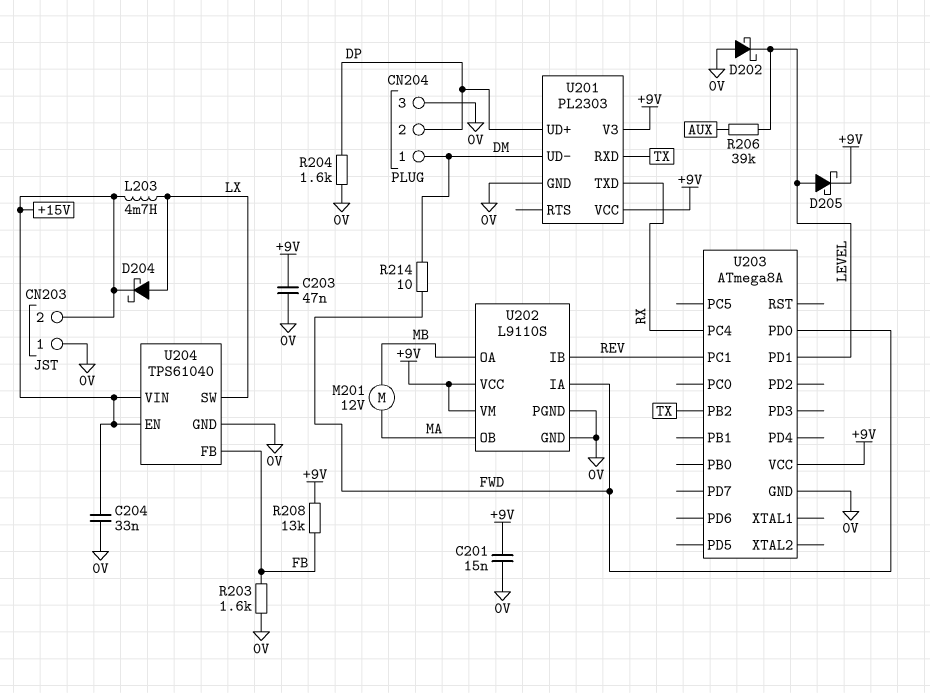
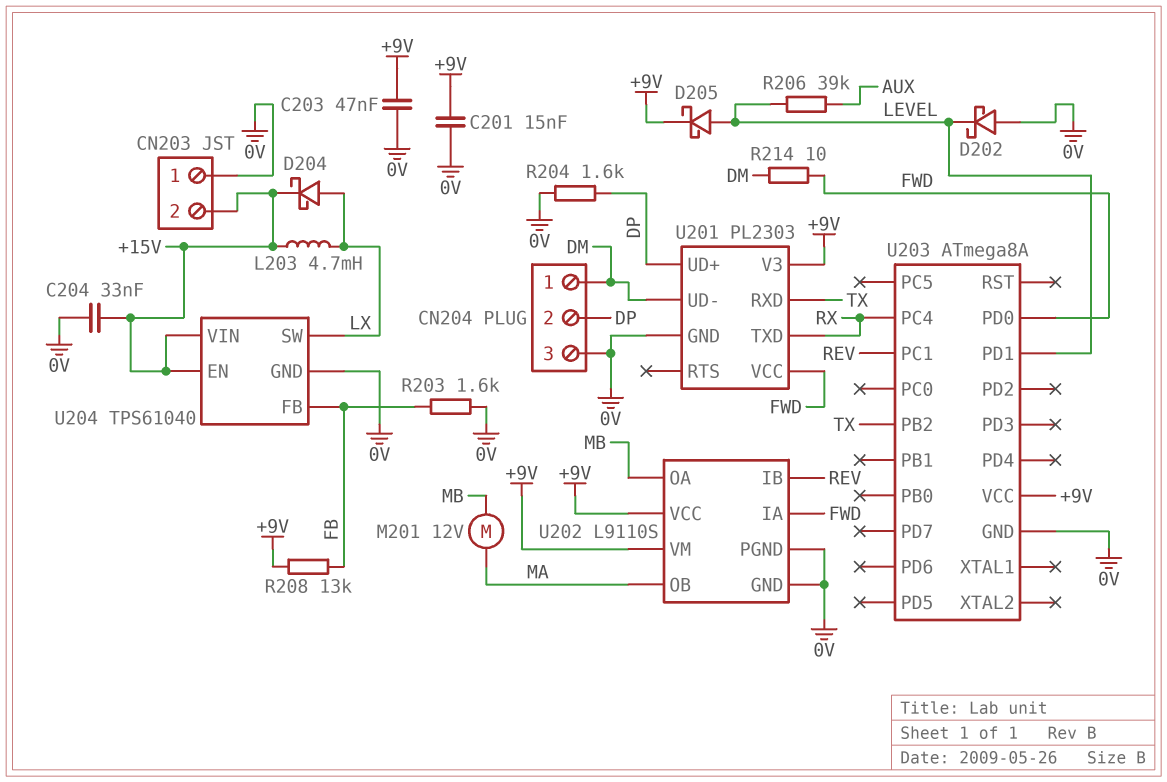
U201 pin VCC: +9V -> FWD

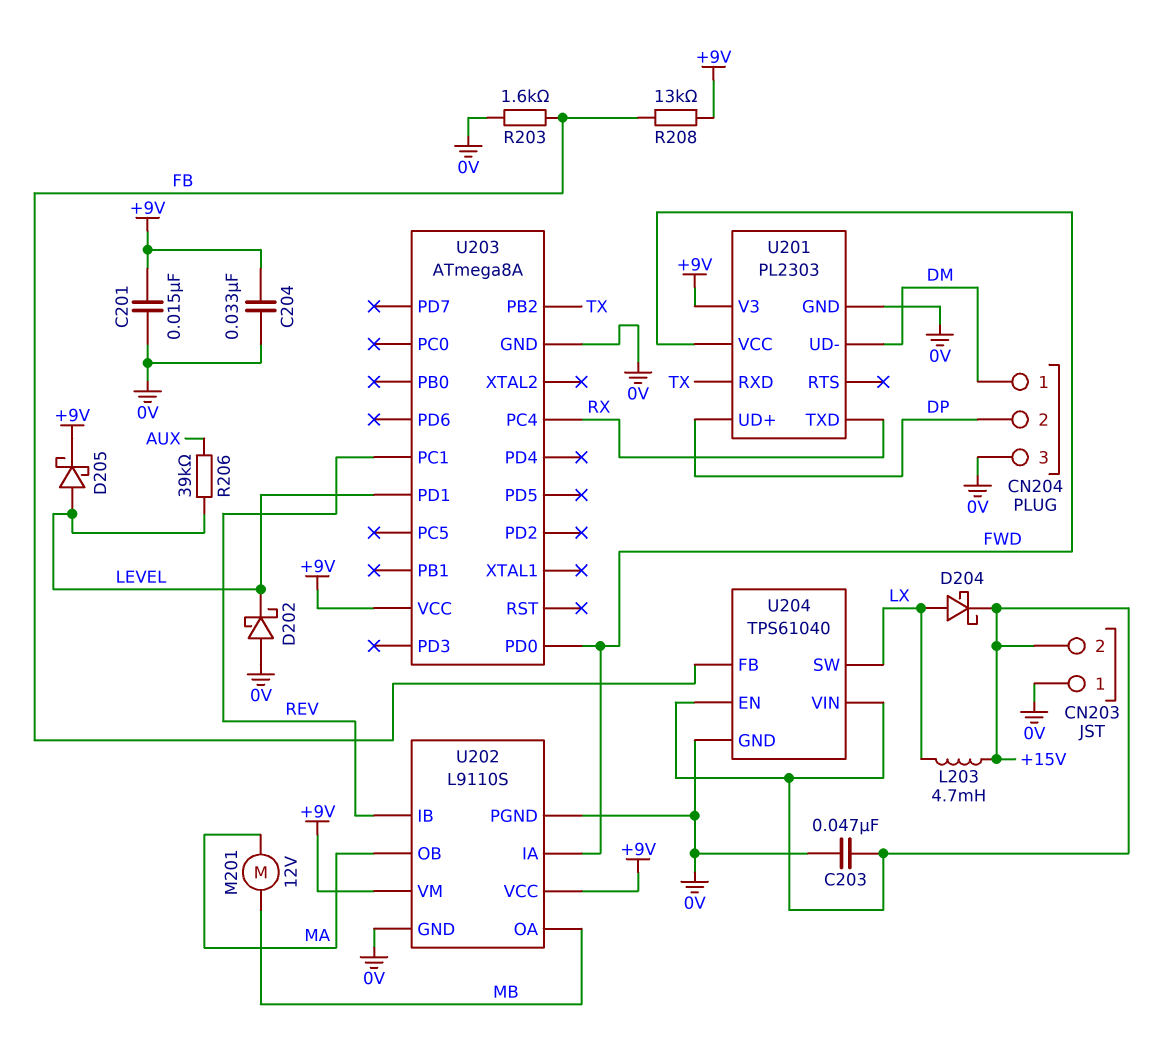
C203: 47nF (+9V, 0V) -> 47nF (+15V, 0V)
C204: 33nF (+15V, 0V) -> 33nF (+9V, 0V)
R204: 1.6k (0V, DP) -> none
R214: 10 (DM, FWD) -> none

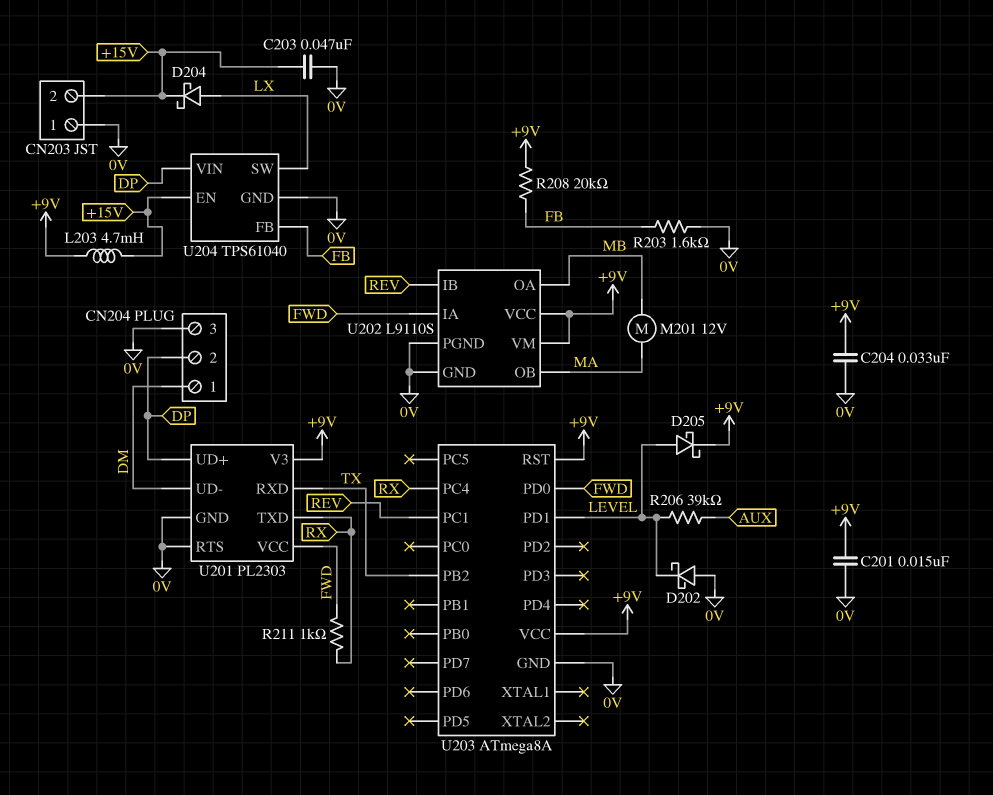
L203: 4.7mH (+15V, LX) -> 4.7mH (+9V, +15V)
R208: 13k (+9V, FB) -> 20k (+9V, FB)
R211: none -> 1k (FWD, RX)
U201 pin RTS: none -> 0V
U203 pin RST: none -> +9V
U204 pin VIN: +15V -> DP

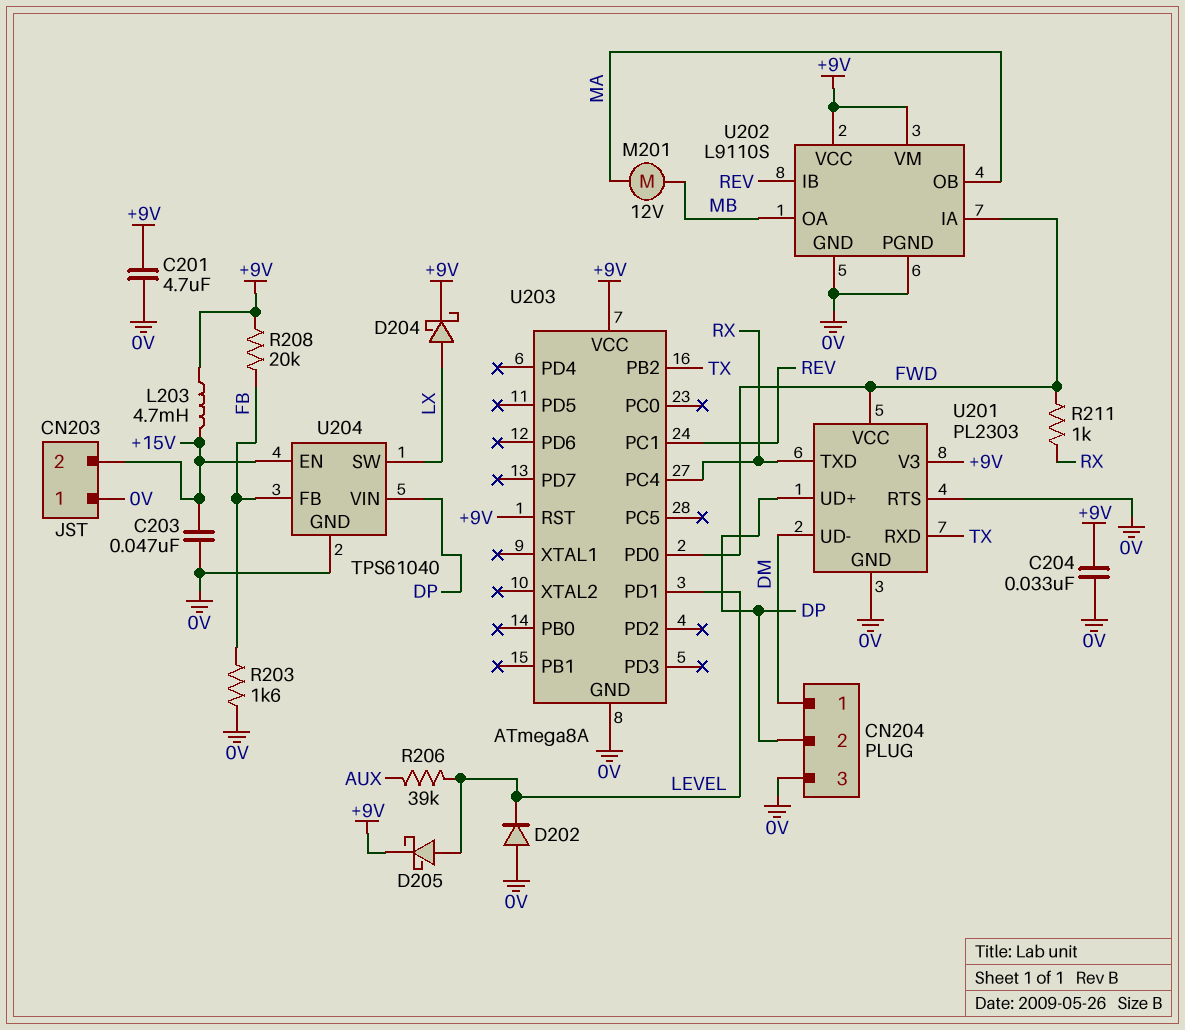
C201: 15nF (+9V, 0V) -> 4.7uF (+9V, 0V)
D202: schottky (A 0V, K LEVEL) -> diode (A 0V, K LEVEL)
D204: schottky (A LX, K +15V) -> schottky (A LX, K +9V)

